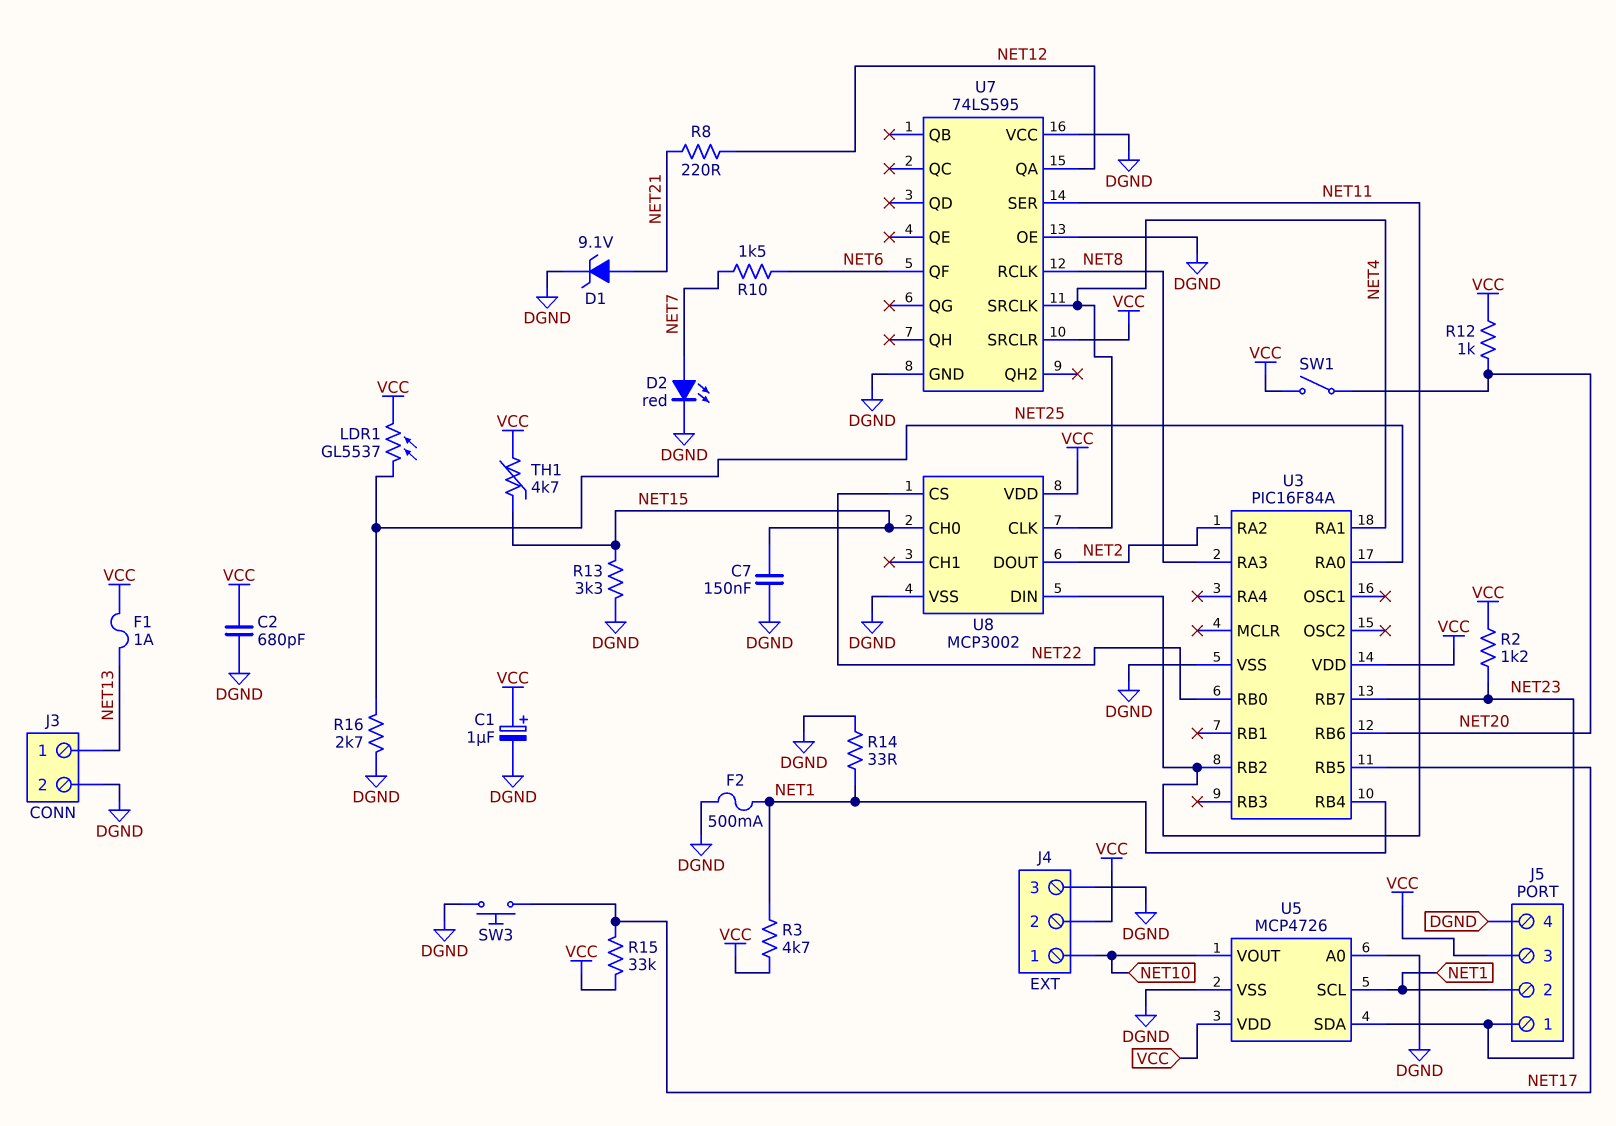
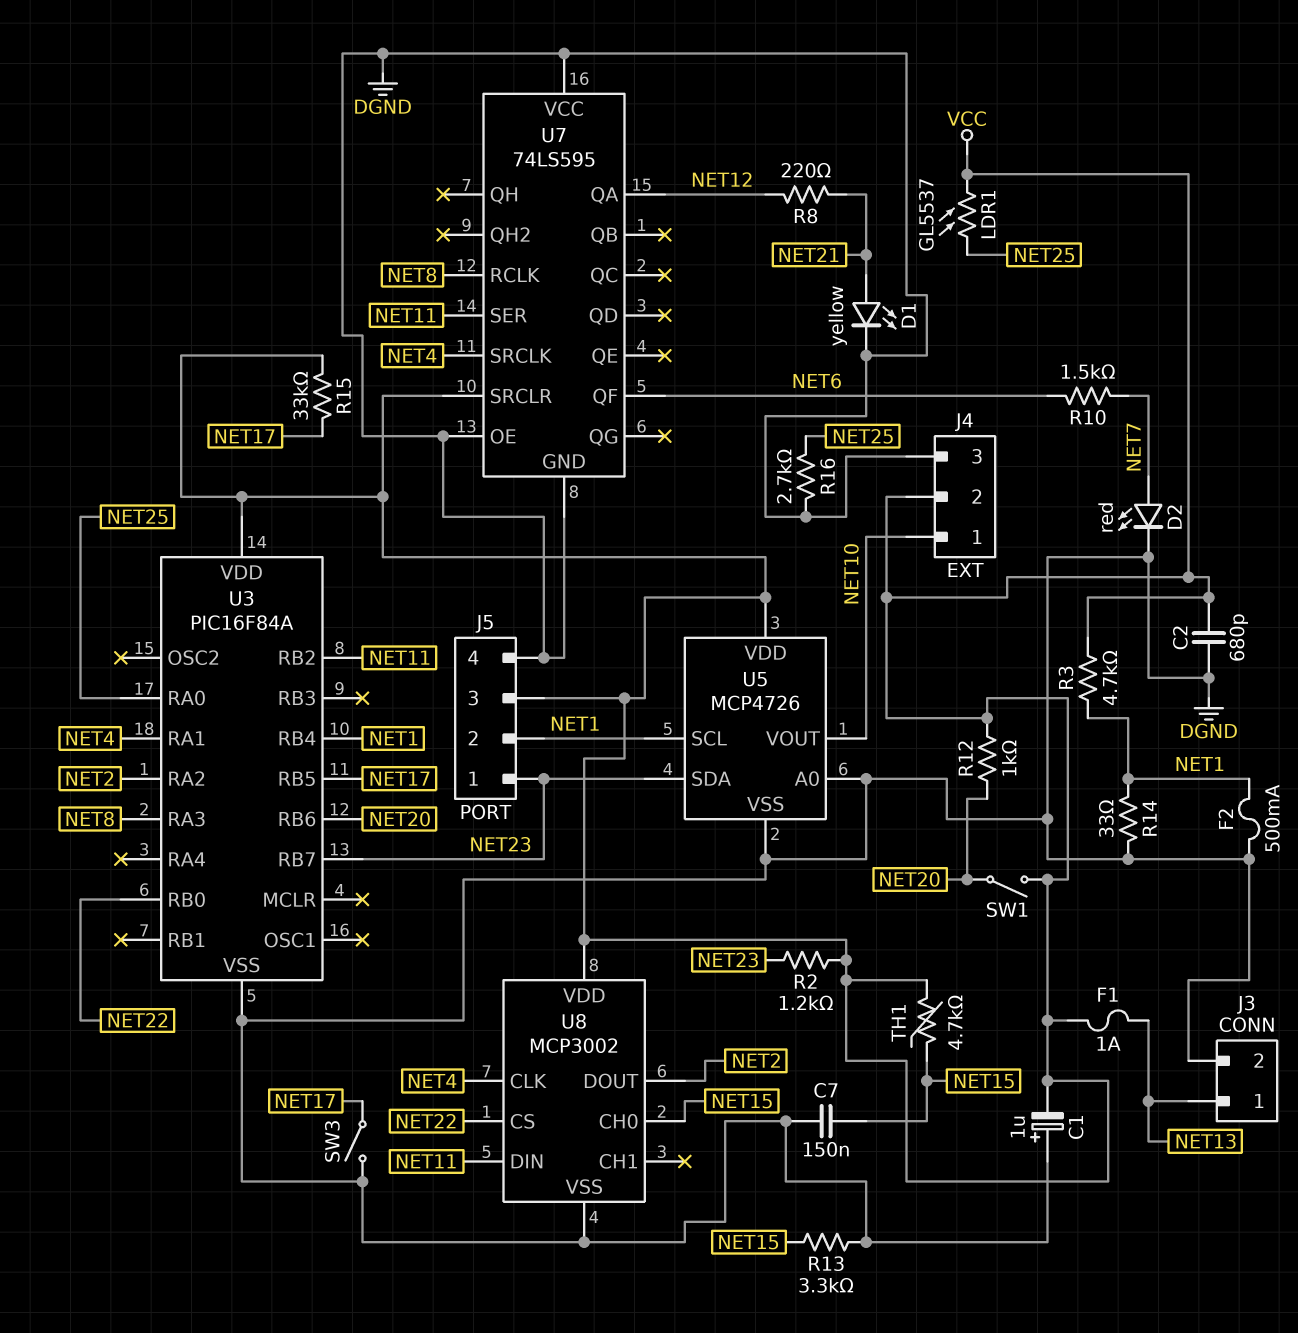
C1: 1uF (plus VCC, minus DGND) -> 1uF (plus DGND, minus VCC)
D1: zener 9.1V (A NET21, K DGND) -> LED yellow (A NET21, K DGND)
SW3: button (DGND, NET17) -> switch (DGND, NET17)

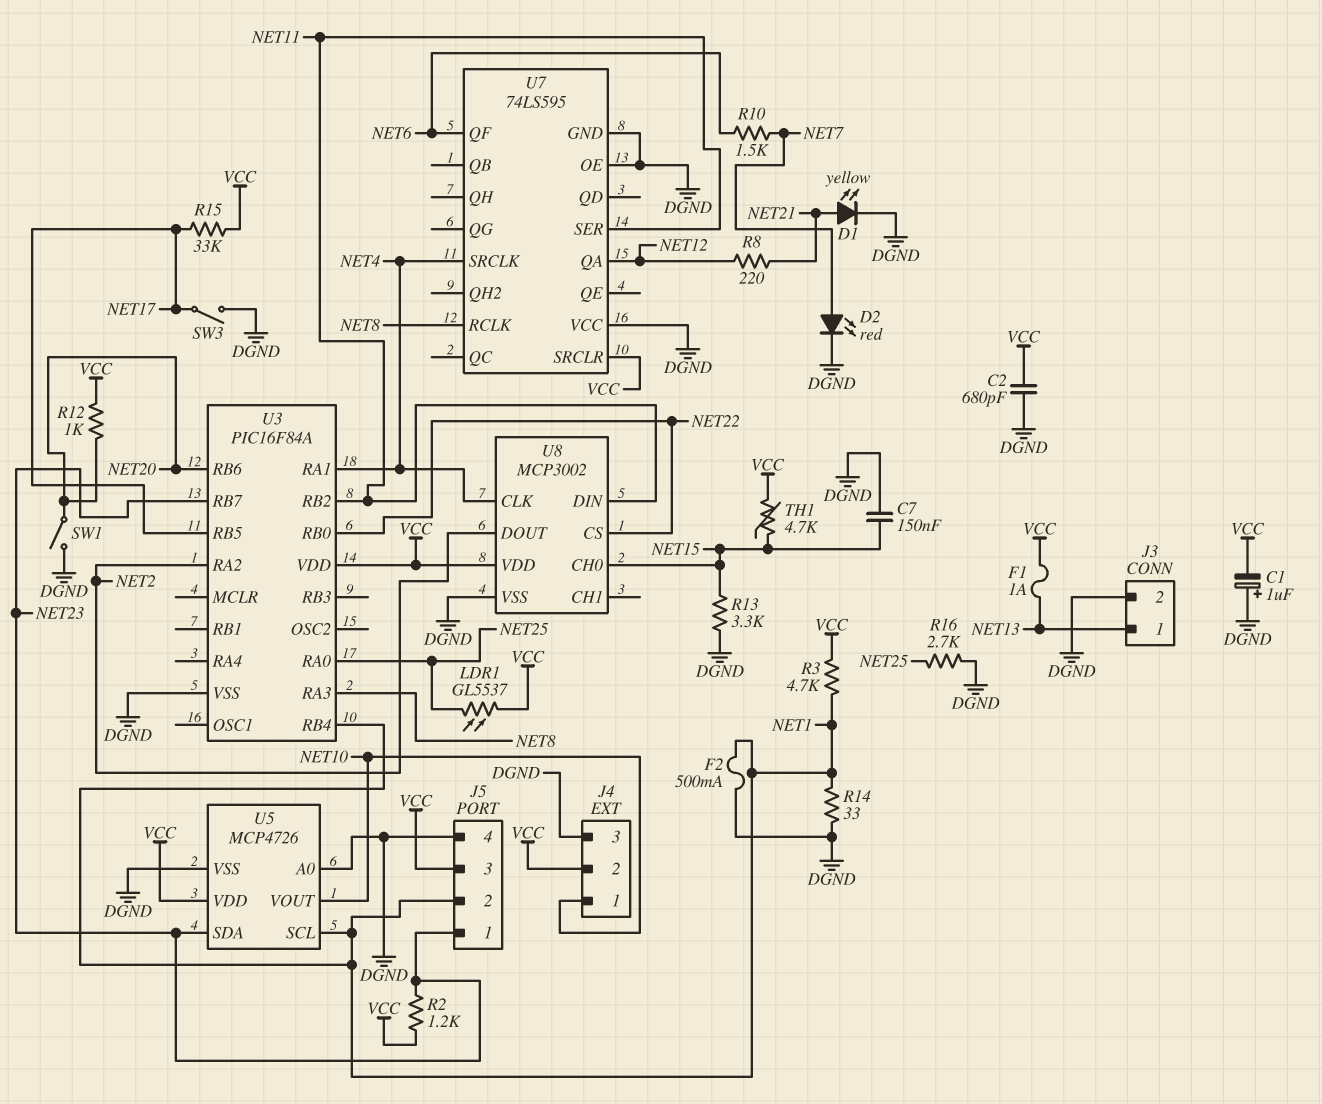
SW1: switch (NET20, VCC) -> switch (DGND, NET20)

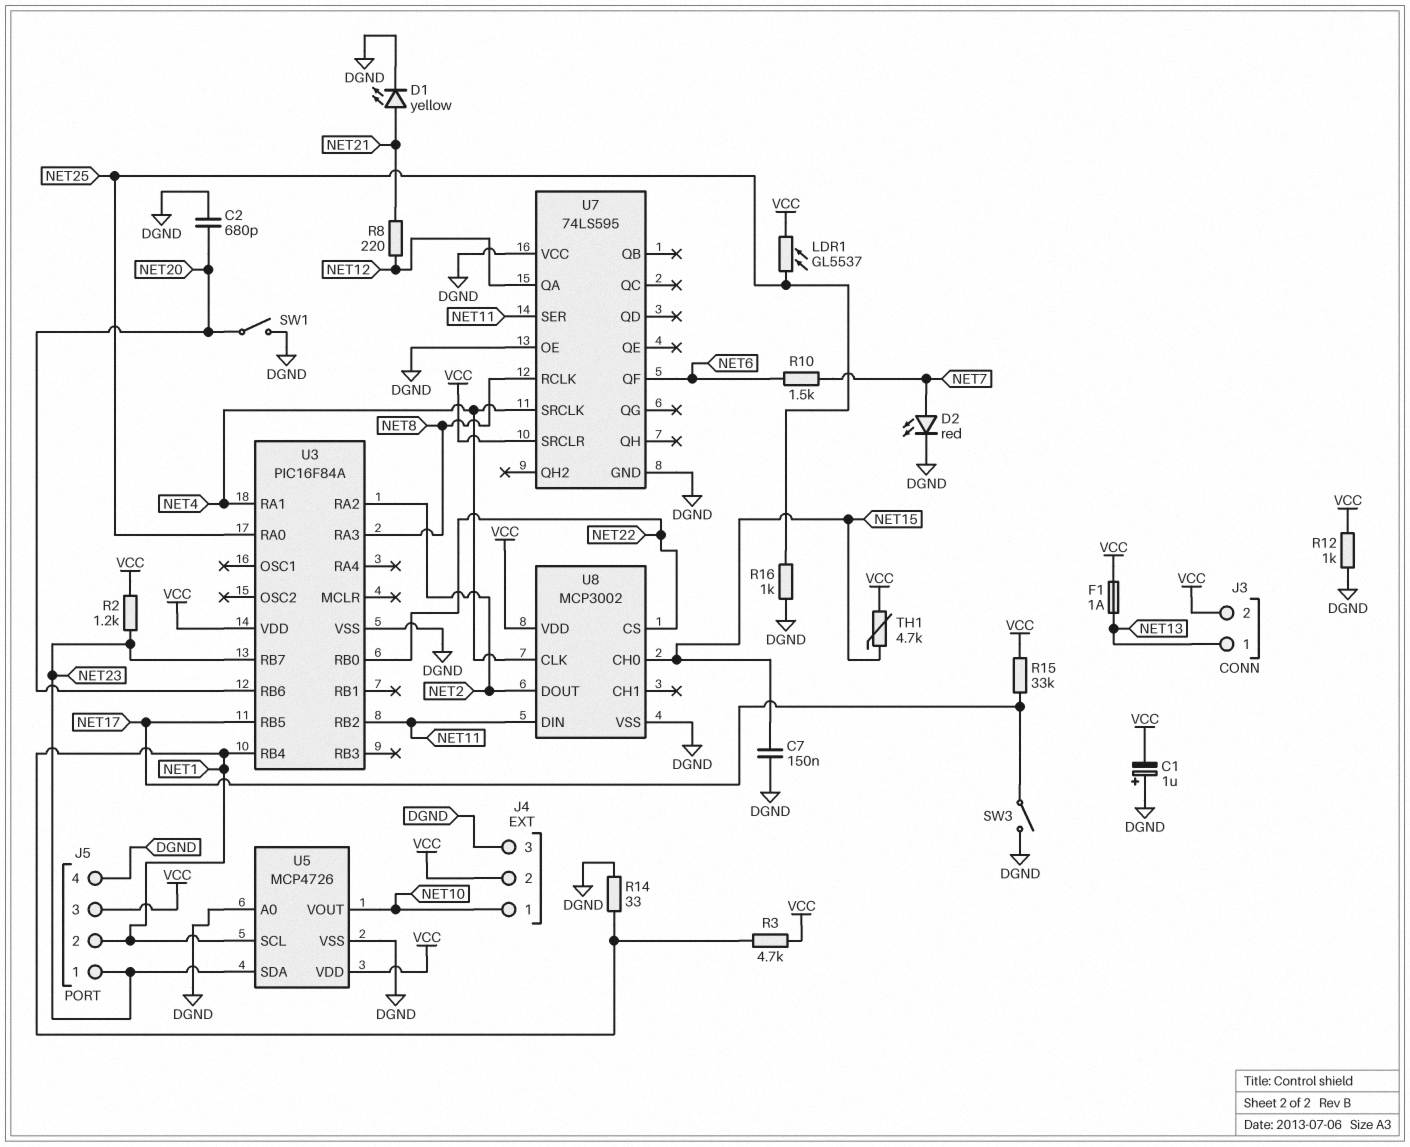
C2: 680pF (DGND, VCC) -> 680pF (DGND, NET20)
F2: 500mA (DGND, NET1) -> none
J3 pin 2: DGND -> VCC
R12: 1k (NET20, VCC) -> 1k (DGND, VCC)
R13: 3.3k (DGND, NET15) -> none
R16: 2.7k (DGND, NET25) -> 1k (DGND, NET25)

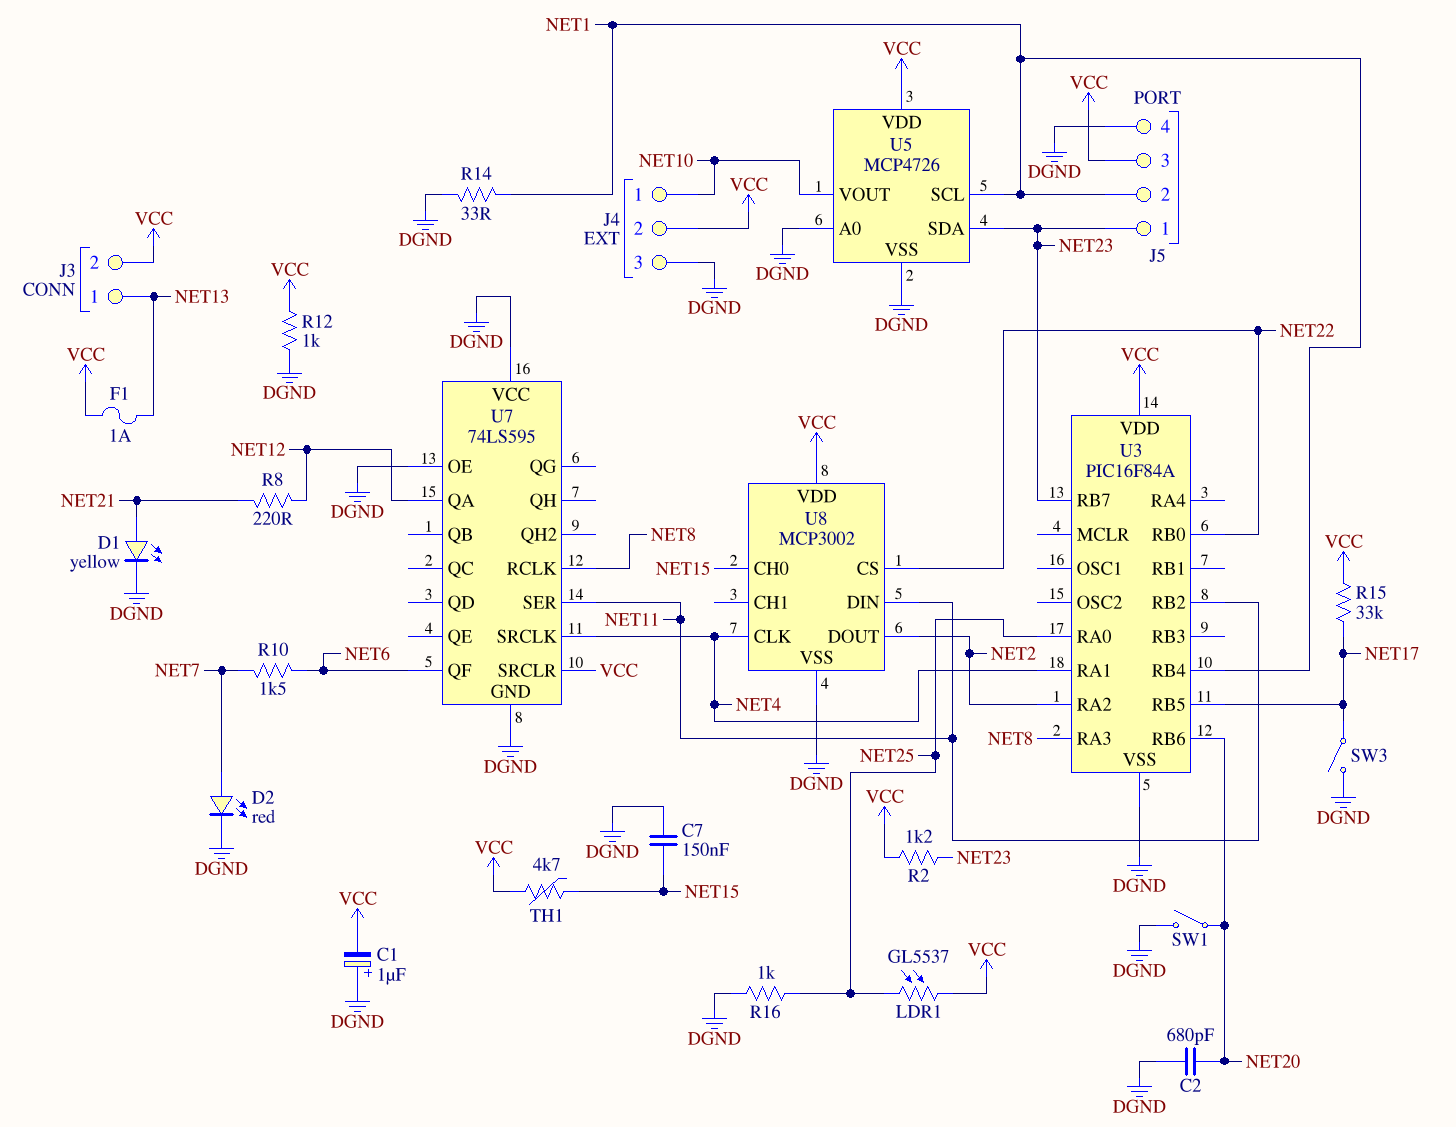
R3: 4.7k (NET1, VCC) -> none

